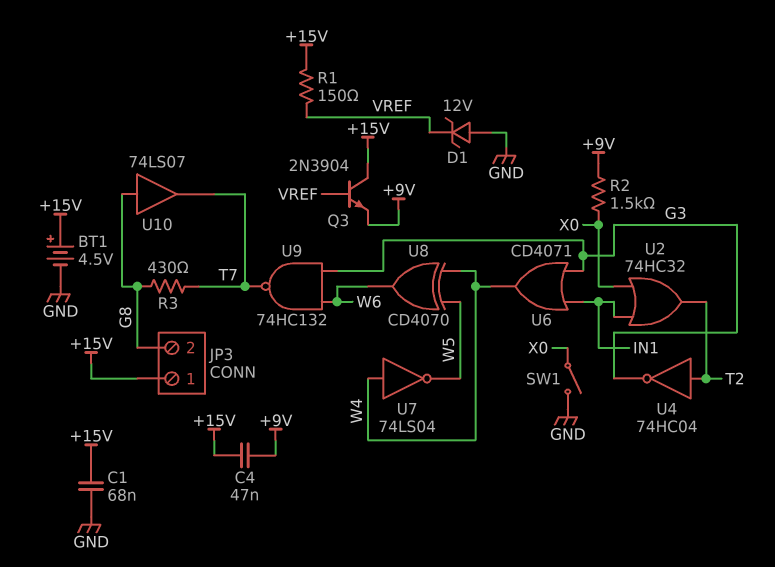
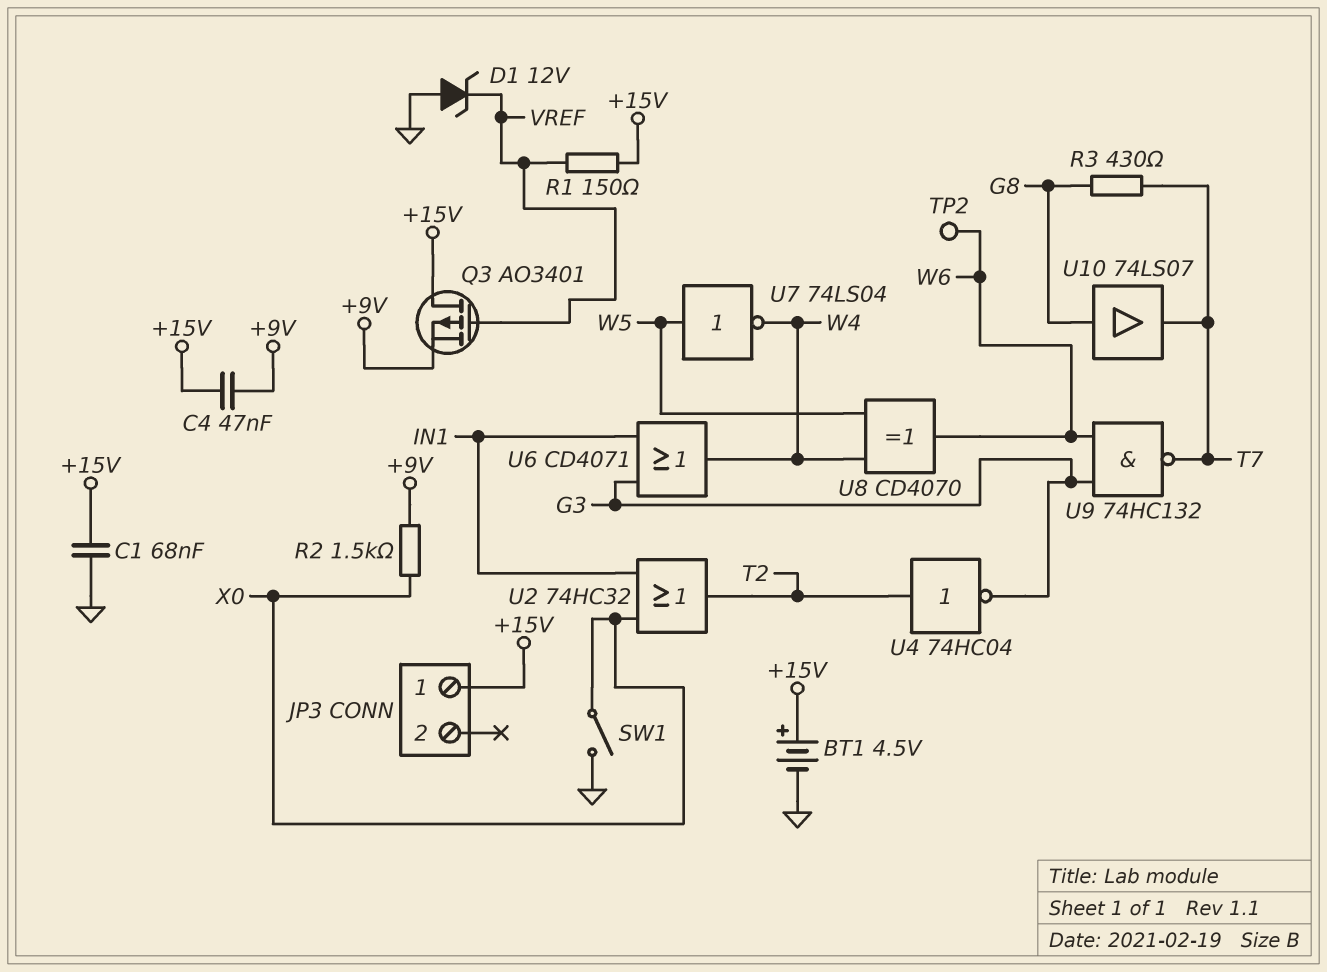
JP3 pin 2: G8 -> none
Q3: NPN 2N3904 (B VREF, C +15V, E +9V) -> PMOS AO3401 (G VREF, D +15V, S +9V)
TP2: none -> test point (W6)
U7: NOT 74LS04 (in W4, out W5) -> NOT 74LS04 (in W5, out W4)

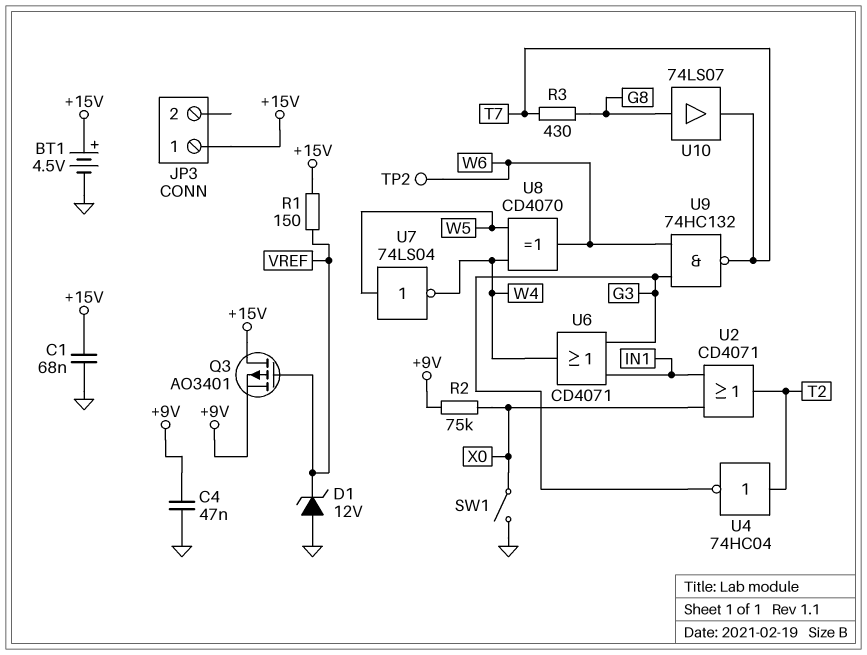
C4: 47nF (+9V, +15V) -> 47nF (+9V, GND)
R2: 1.5k (+9V, X0) -> 75k (+9V, X0)
U2: OR 74HC32 (in IN1, in X0, out T2) -> OR CD4071 (in IN1, in X0, out T2)

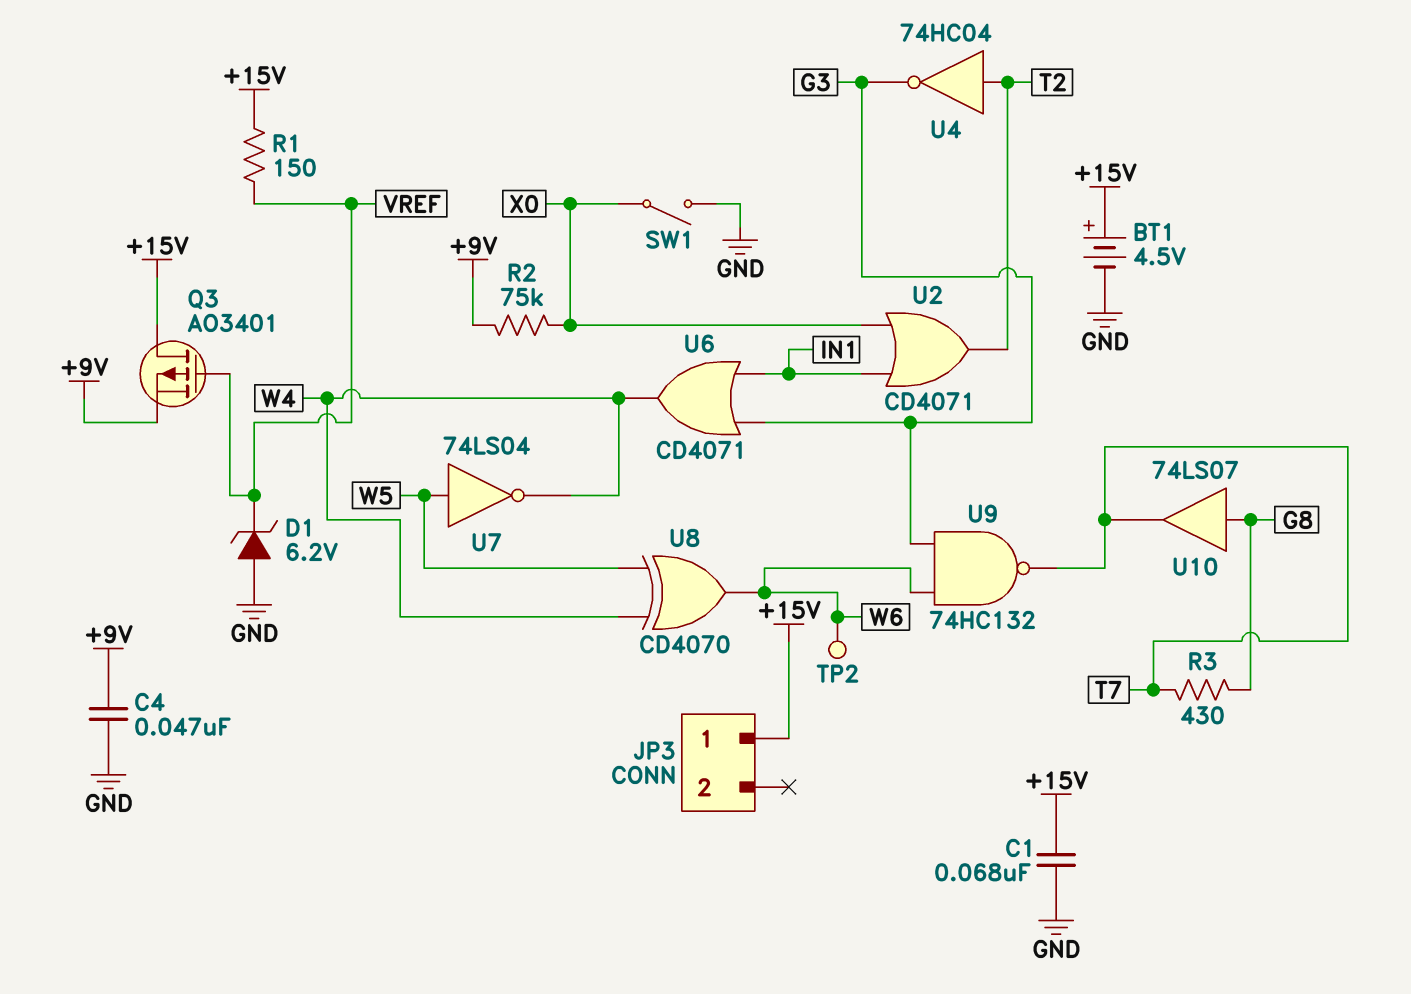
D1: zener 12V (A GND, K VREF) -> zener 6.2V (A GND, K VREF)

